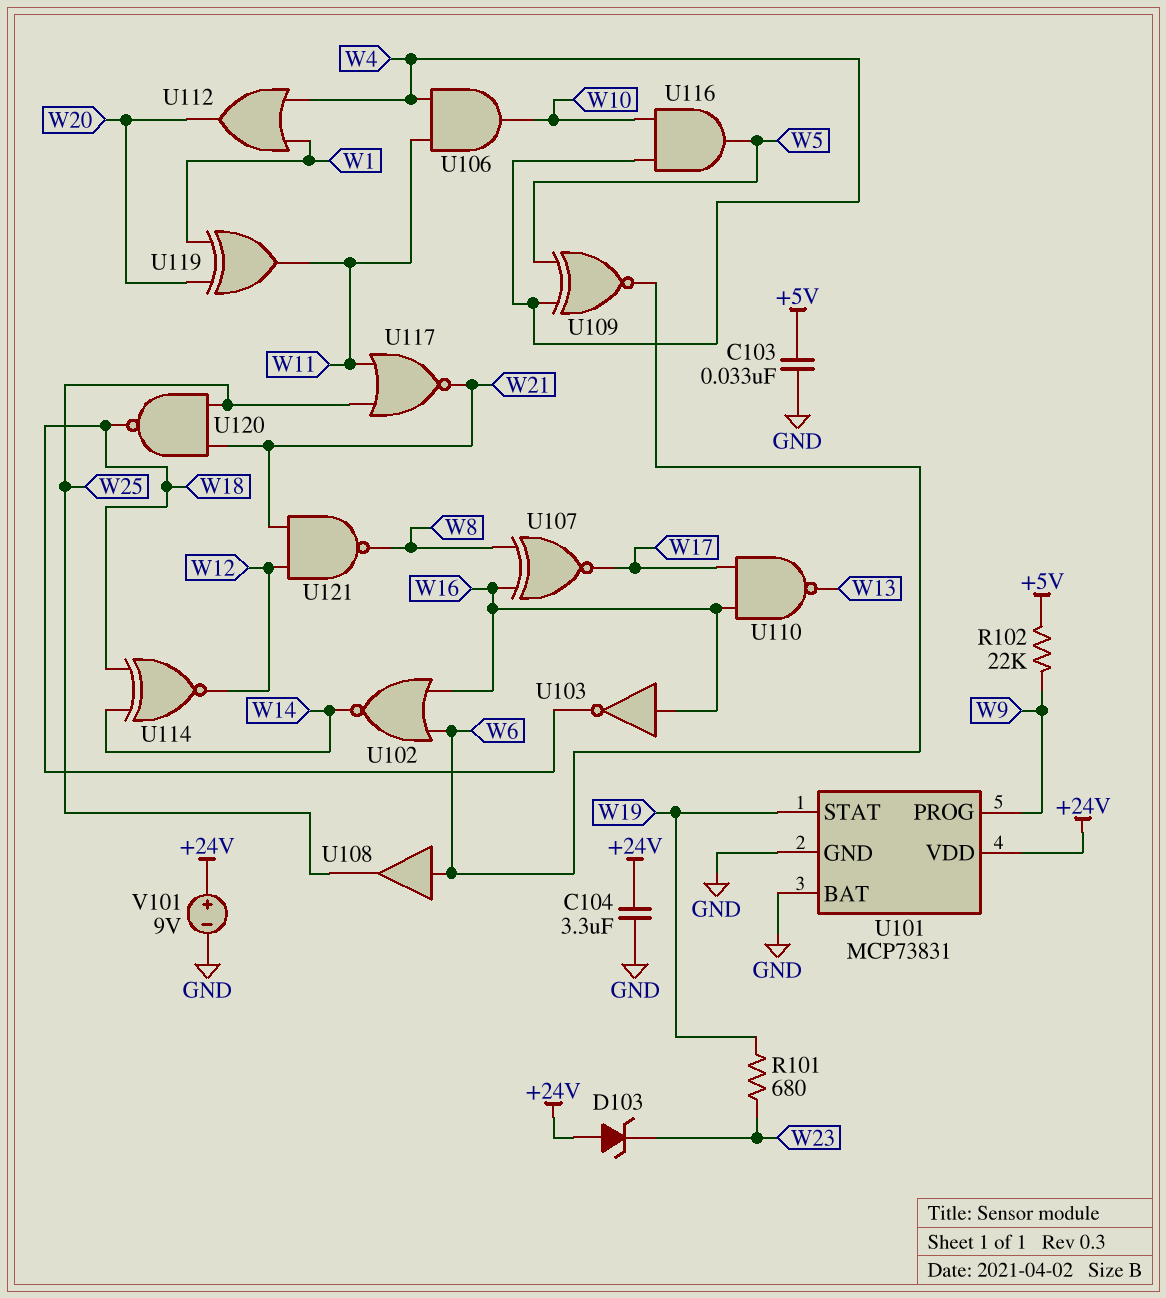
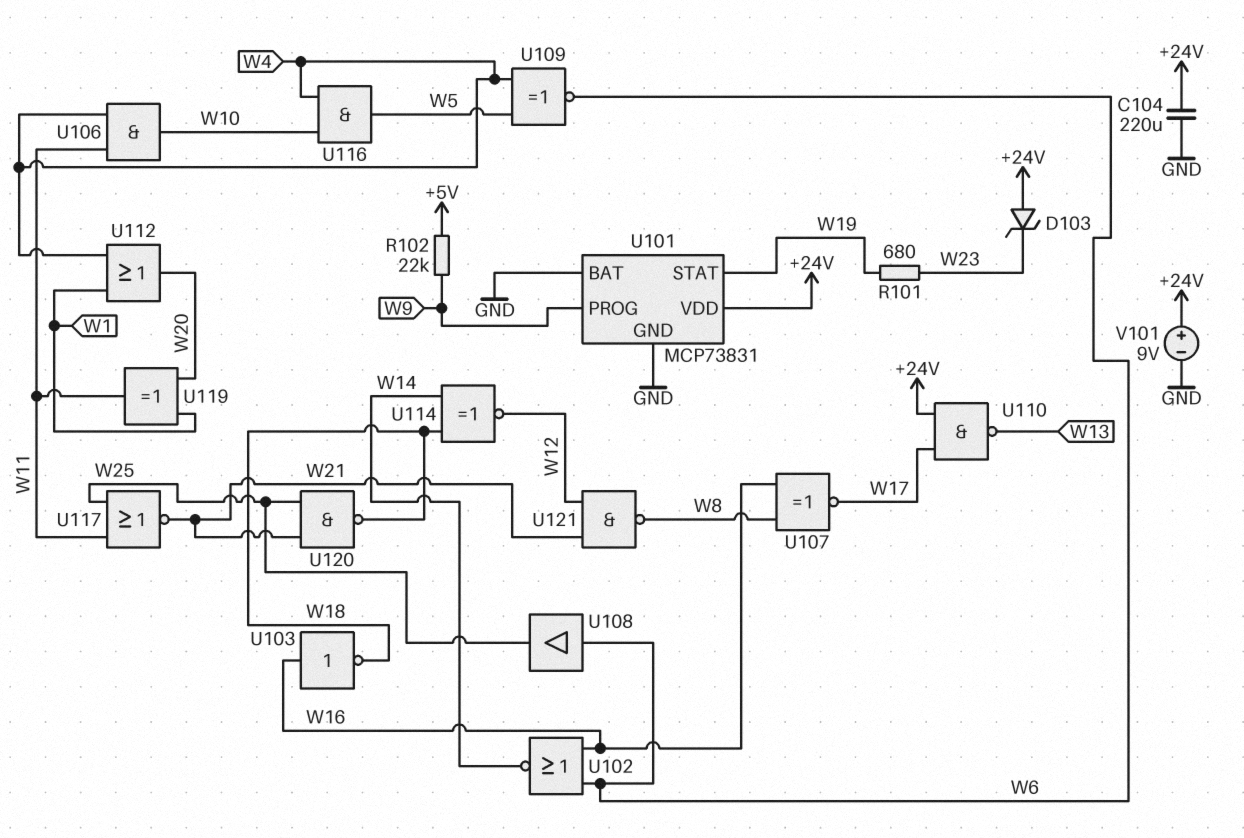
C103: 33nF (+5V, GND) -> none
C104: 3.3uF (+24V, GND) -> 220uF (+24V, GND)
U110: NAND (in W16, in W17, out W13) -> NAND (in +24V, in W17, out W13)

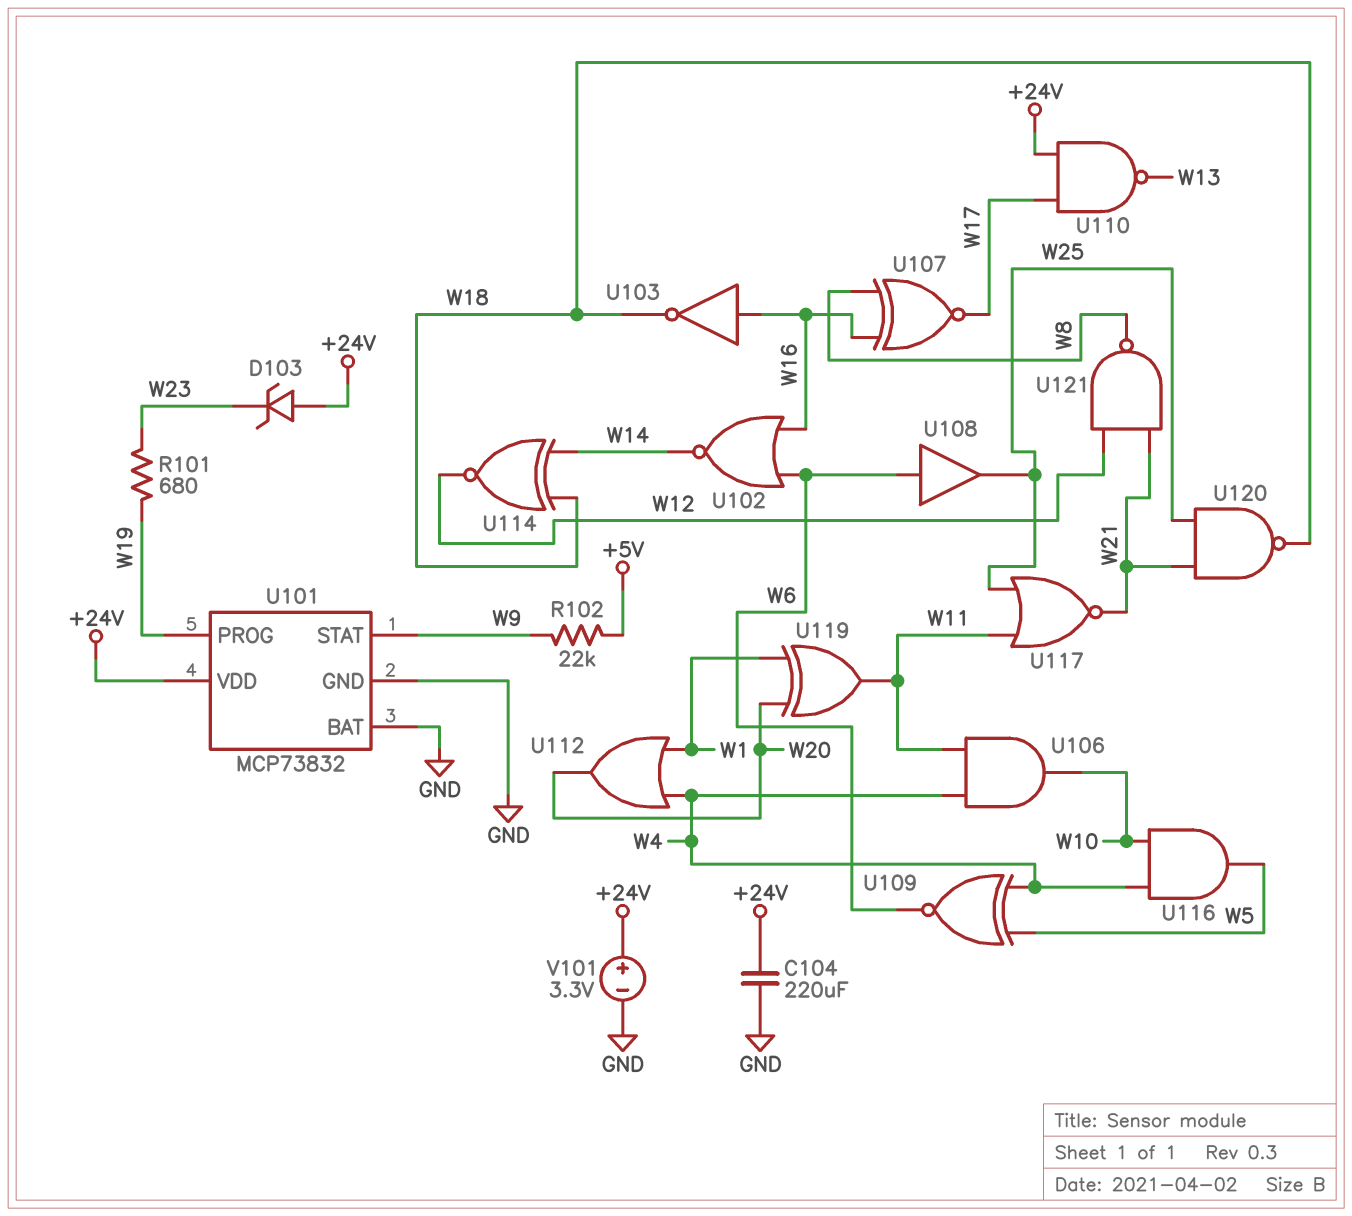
U101: MCP73831 -> MCP73832
U101 pin PROG: W9 -> W19
U101 pin STAT: W19 -> W9
V101: 9V (plus +24V, minus GND) -> 3.3V (plus +24V, minus GND)

